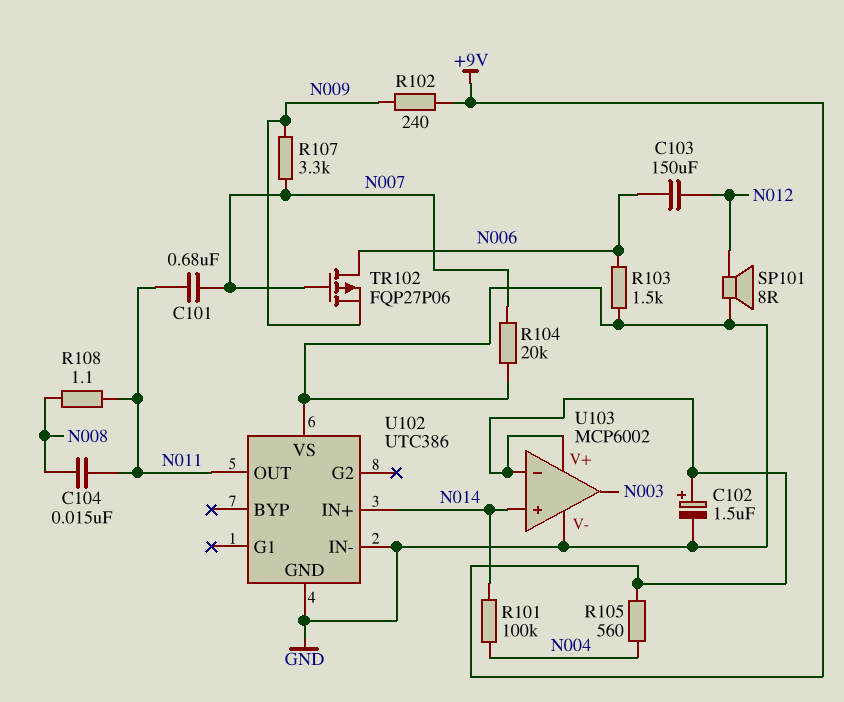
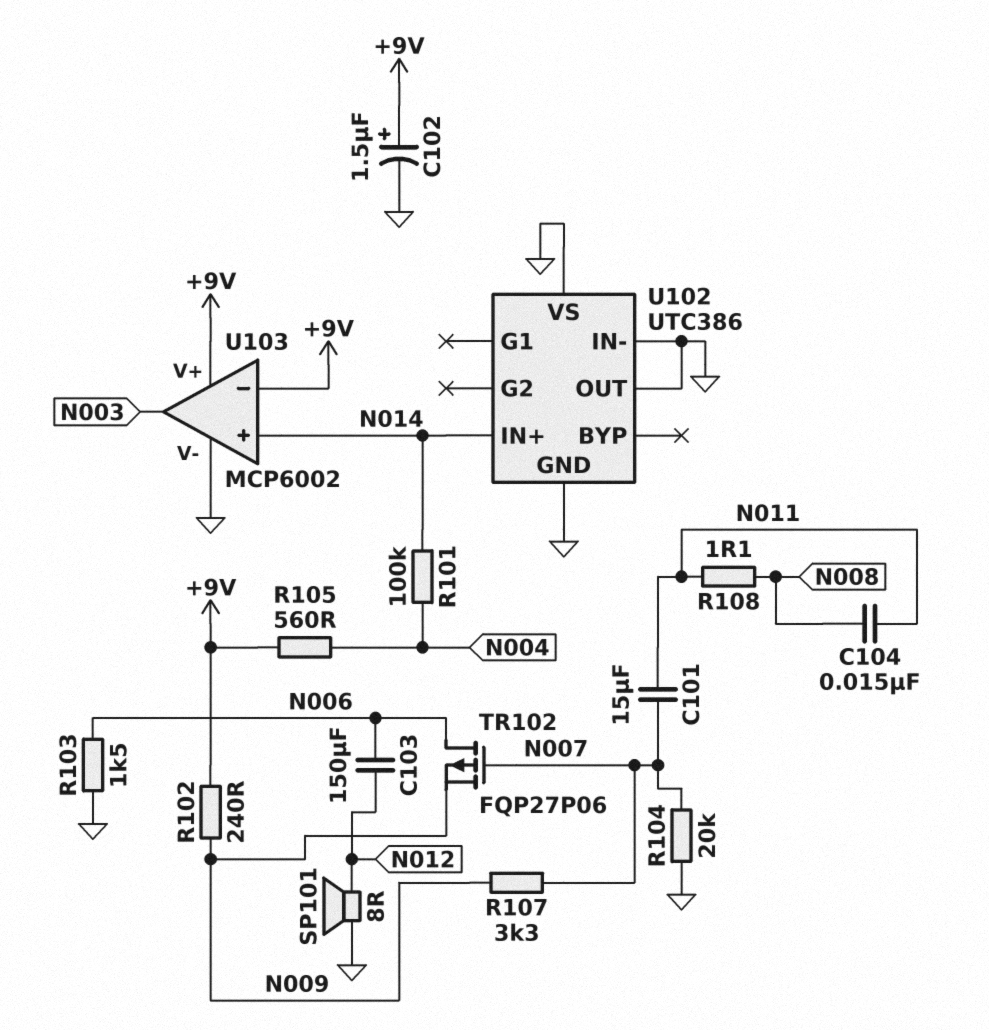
C101: 680nF (N007, N011) -> 15uF (N007, N011)
U102 pin OUT: N011 -> GND

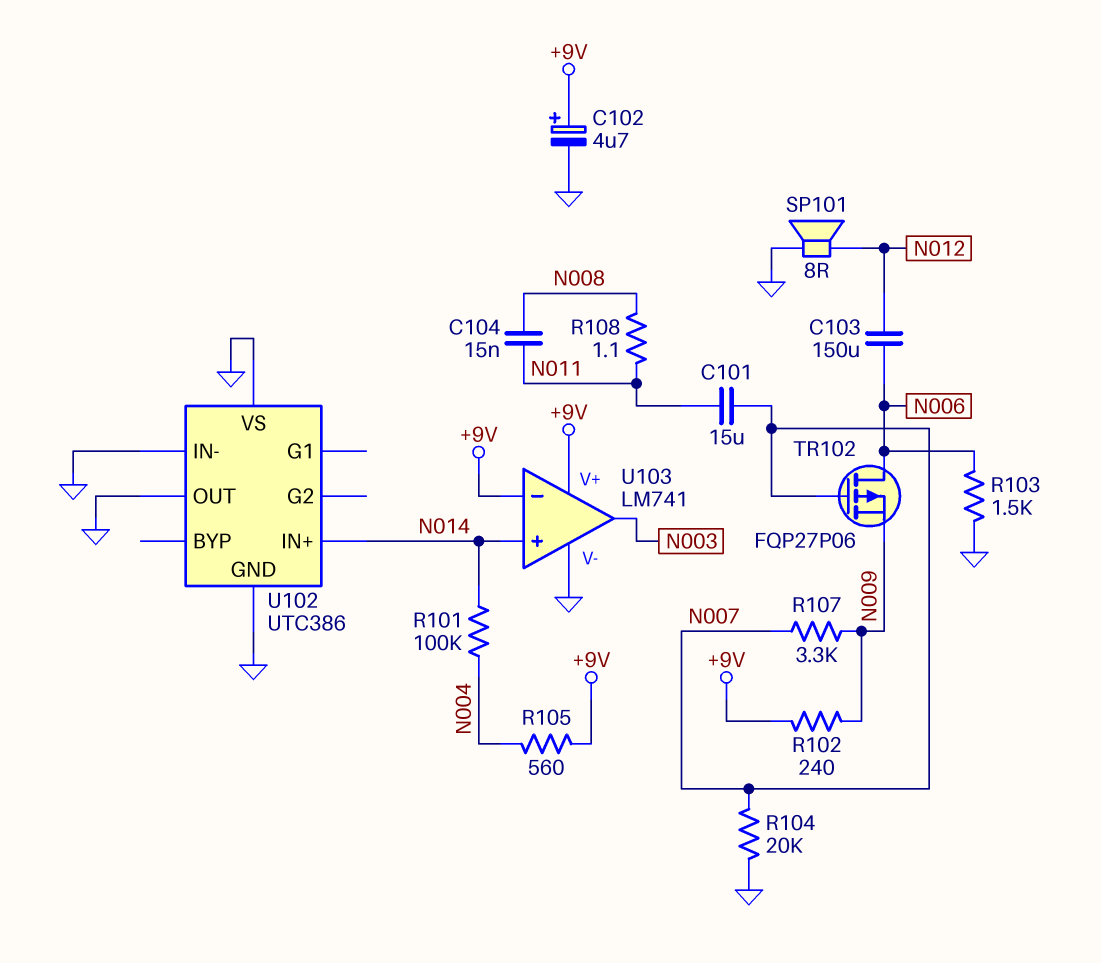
C102: 1.5uF (plus +9V, minus GND) -> 4.7uF (plus +9V, minus GND)
U103: MCP6002 -> LM741

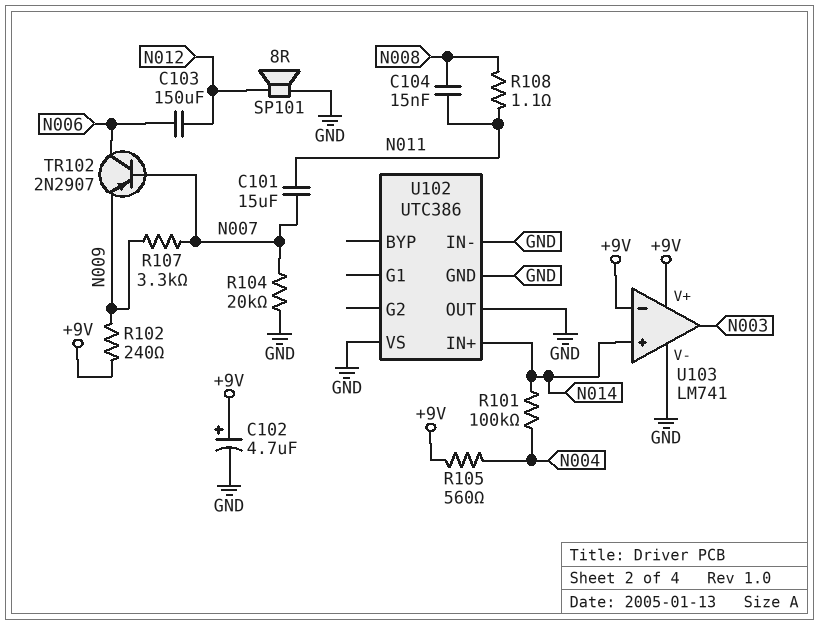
R103: 1.5k (GND, N006) -> none
TR102: PMOS FQP27P06 (G N007, D N006, S N009) -> PNP 2N2907 (B N007, C N006, E N009)

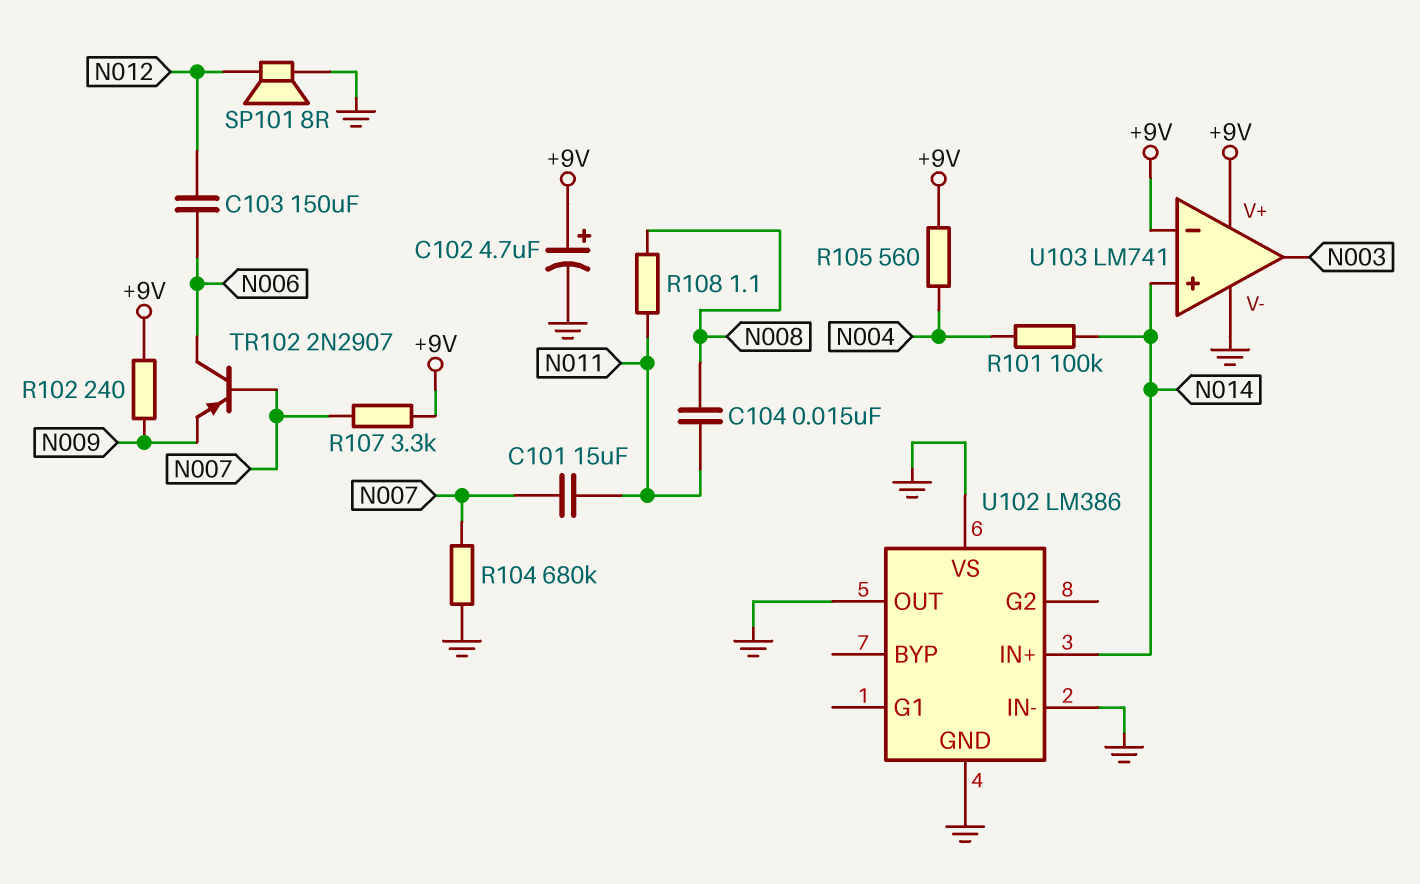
R104: 20k (GND, N007) -> 680k (GND, N007)
R107: 3.3k (N007, N009) -> 3.3k (+9V, N007)
U102: UTC386 -> LM386

